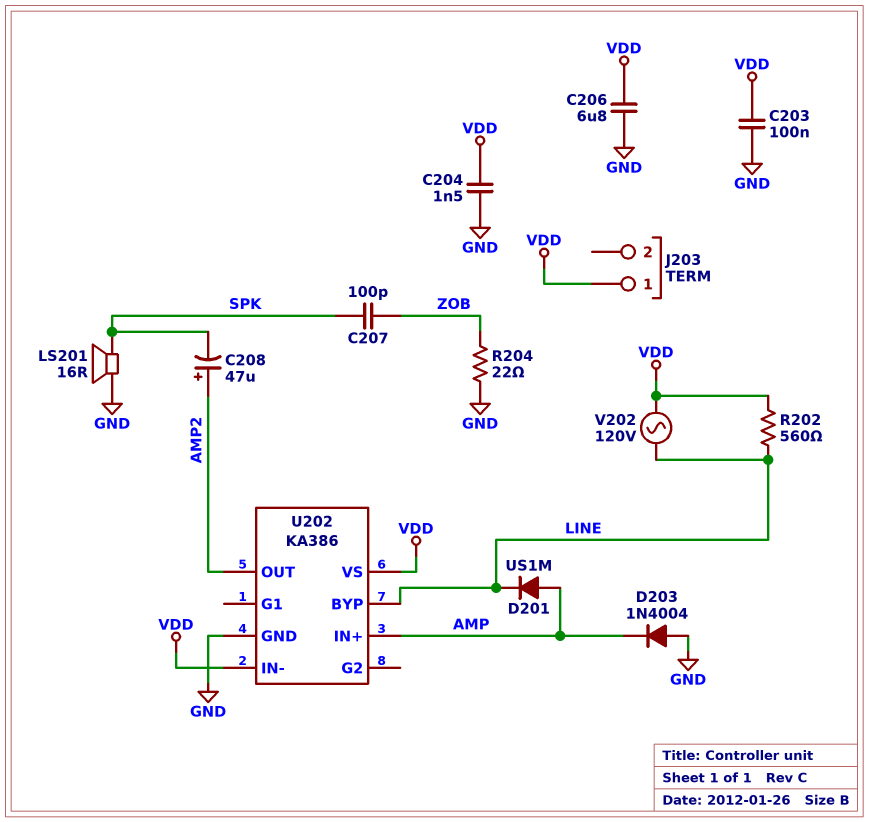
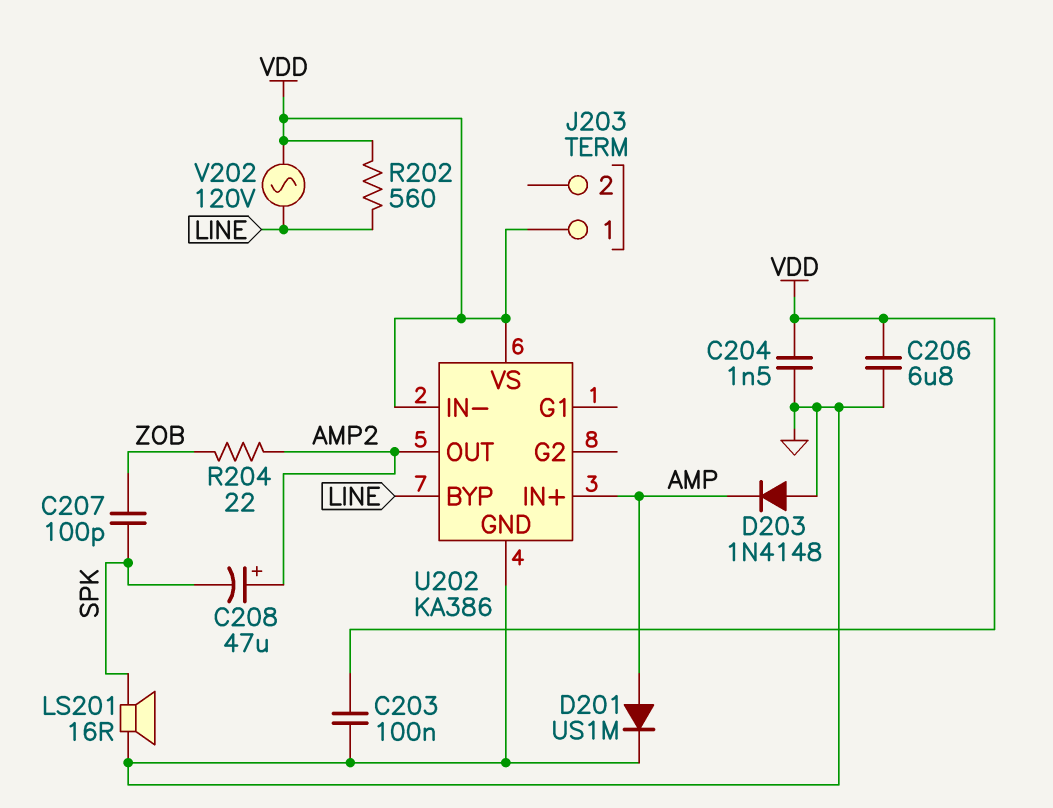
D201: diode US1M (A AMP, K LINE) -> diode US1M (A AMP, K GND)
D203: diode 1N4004 (A GND, K AMP) -> diode 1N4148 (A GND, K AMP)
R204: 22 (GND, ZOB) -> 22 (AMP2, ZOB)

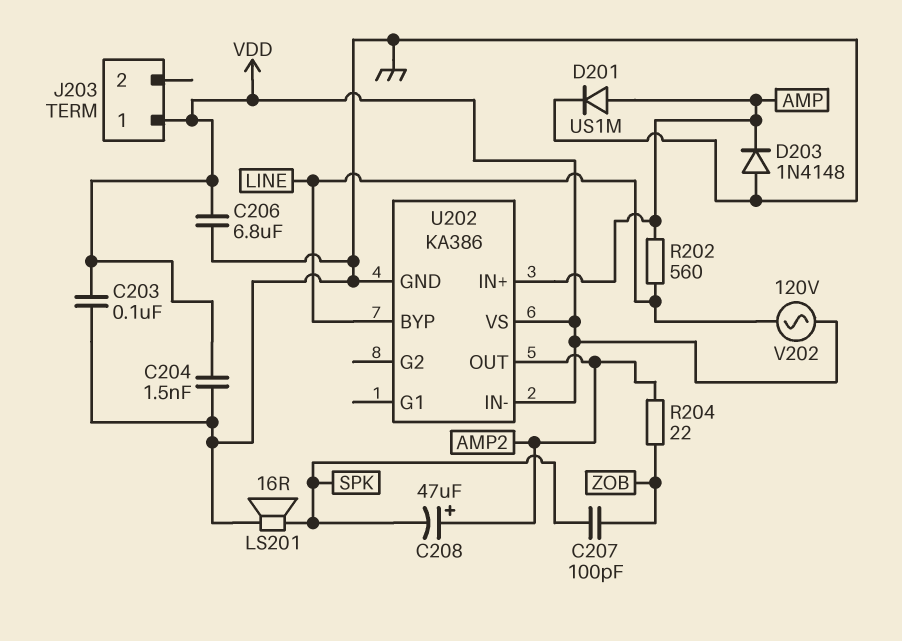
R202: 560 (LINE, VDD) -> 560 (AMP, LINE)

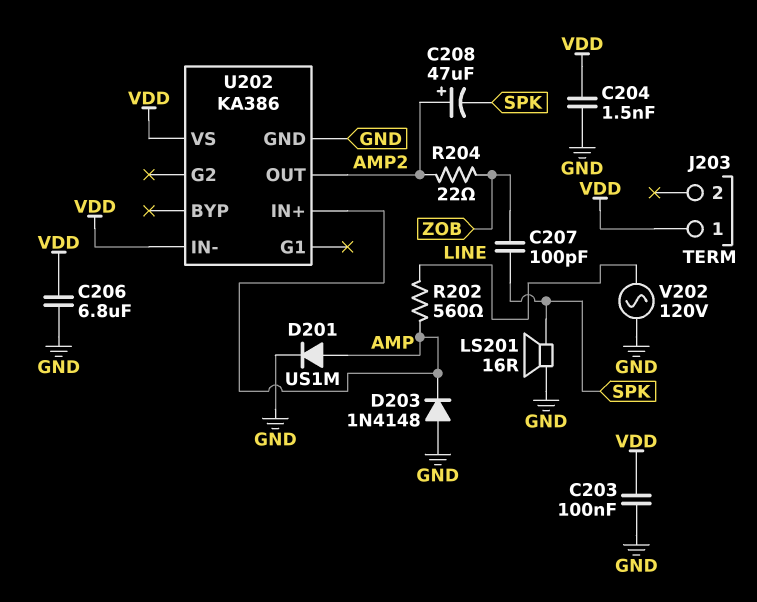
U202 pin BYP: LINE -> none
V202: AC 120V (LINE, VDD) -> AC 120V (GND, LINE)

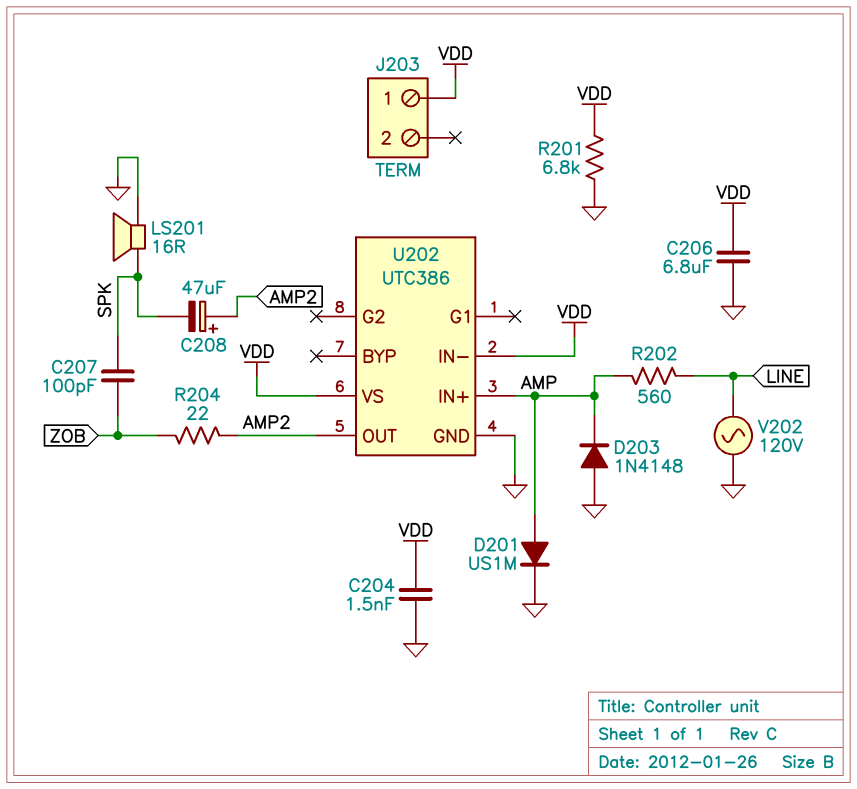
C203: 100nF (GND, VDD) -> none
R201: none -> 6.8k (GND, VDD)
U202: KA386 -> UTC386

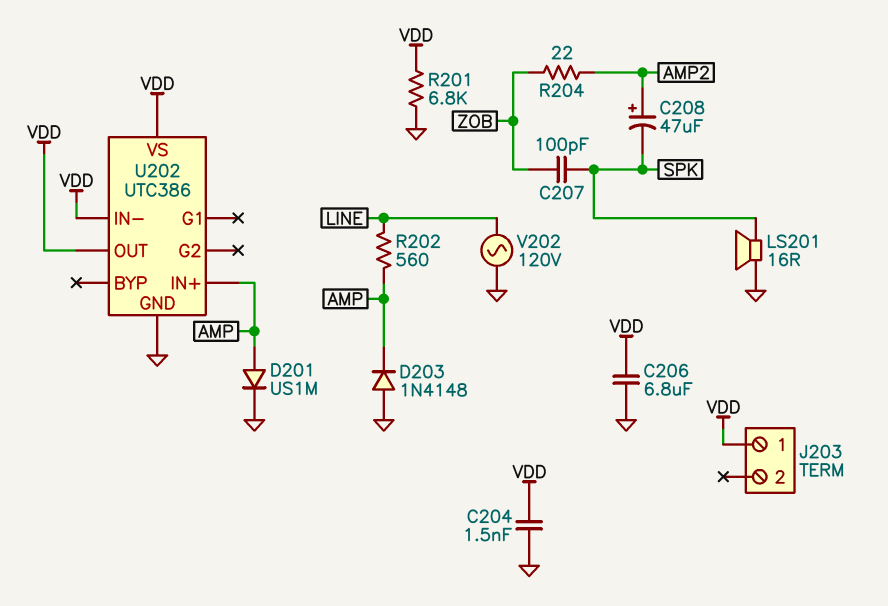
U202 pin OUT: AMP2 -> VDD

